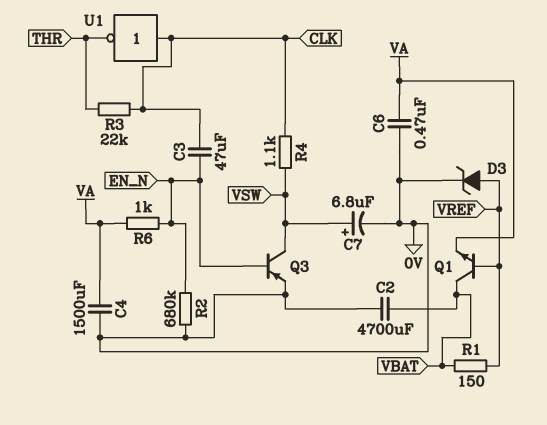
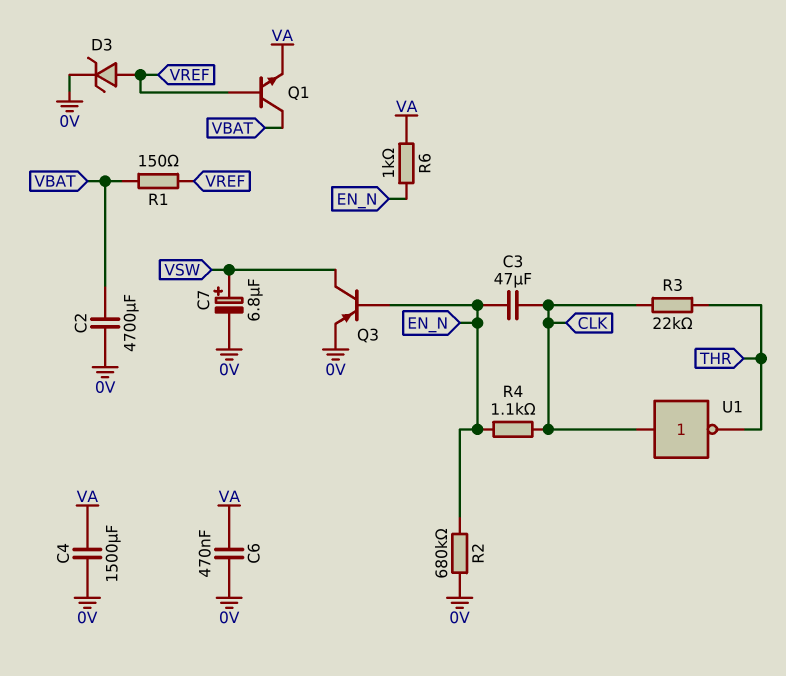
R4: 1.1k (CLK, VSW) -> 1.1k (CLK, EN_N)

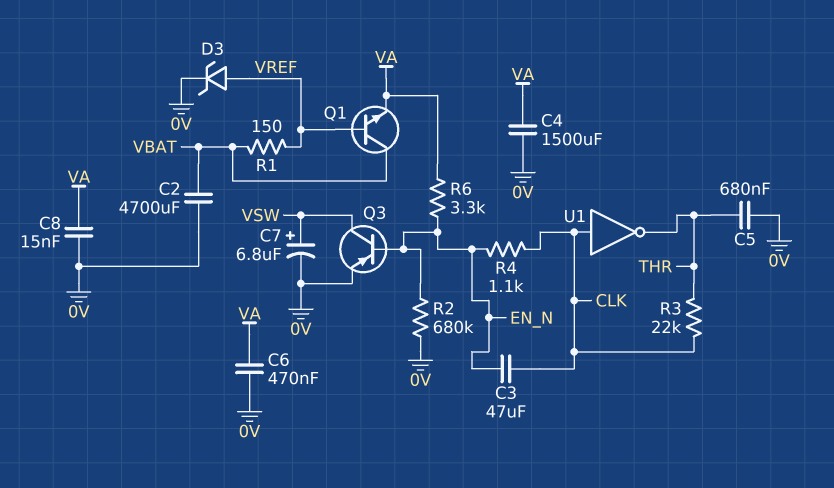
C5: none -> 680nF (0V, THR)
C8: none -> 15nF (0V, VA)
R6: 1k (EN_N, VA) -> 3.3k (EN_N, VA)

